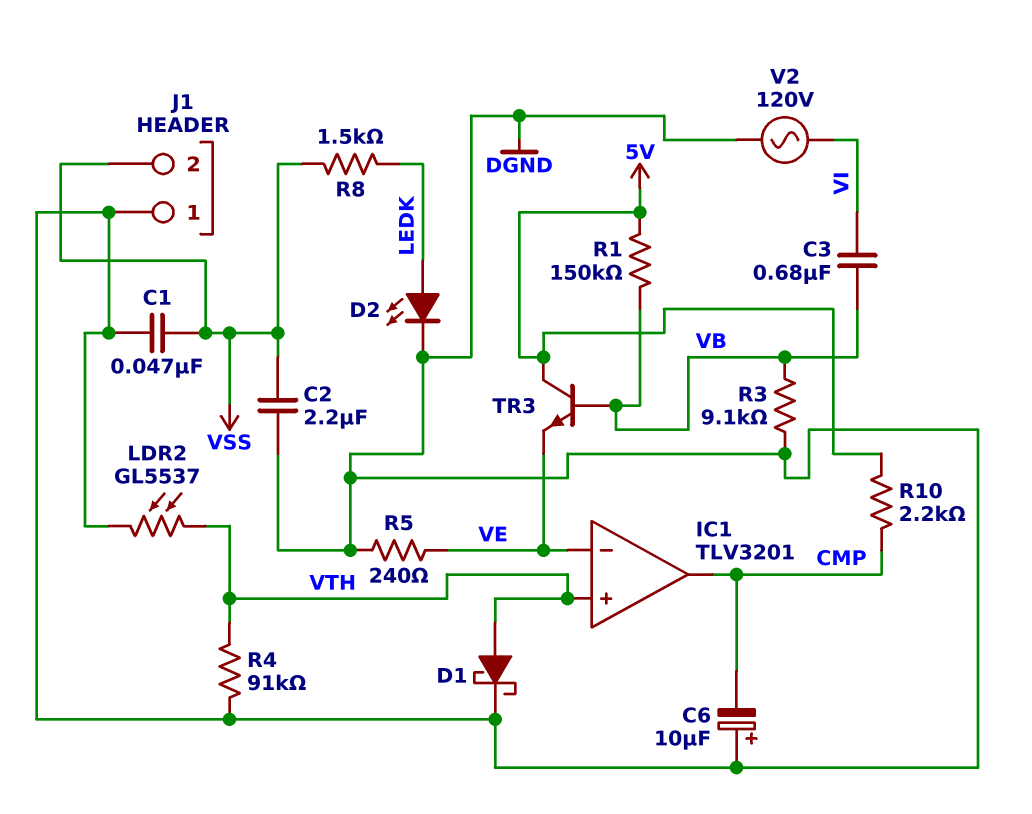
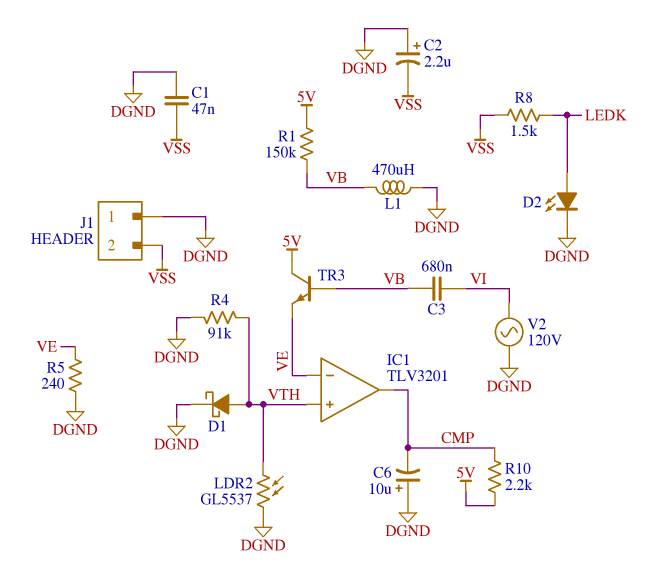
C2: 2.2uF (DGND, VSS) -> 2.2uF (plus DGND, minus VSS)
L1: none -> 470uH (DGND, VB)
R3: 9.1k (DGND, VB) -> none

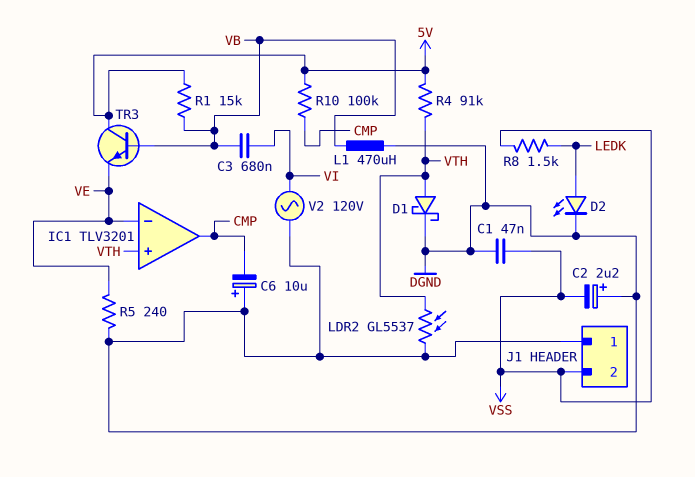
R1: 150k (5V, VB) -> 15k (5V, VB)
R4: 91k (DGND, VTH) -> 91k (5V, VTH)
R10: 2.2k (5V, CMP) -> 100k (5V, CMP)

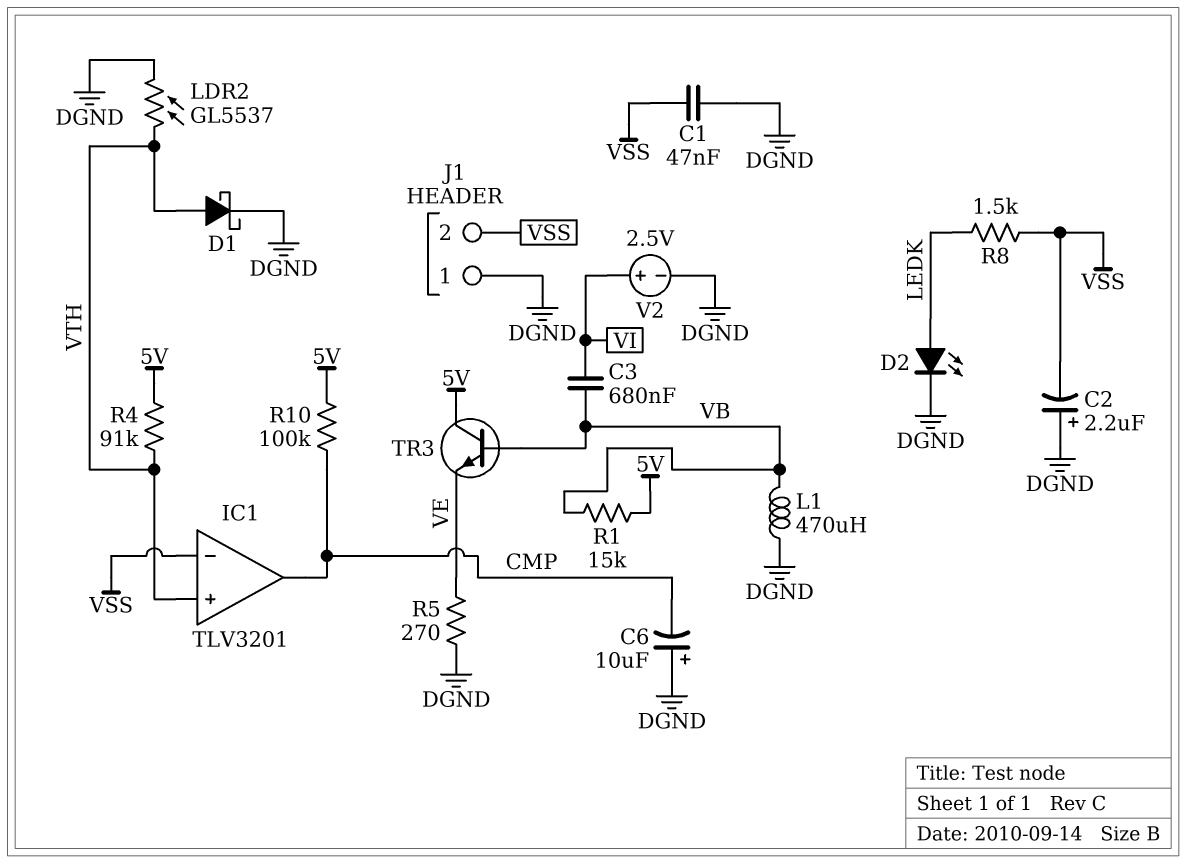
IC1 pin in-: VE -> VSS
R5: 240 (DGND, VE) -> 270 (DGND, VE)
V2: AC 120V (DGND, VI) -> 2.5V (plus VI, minus DGND)

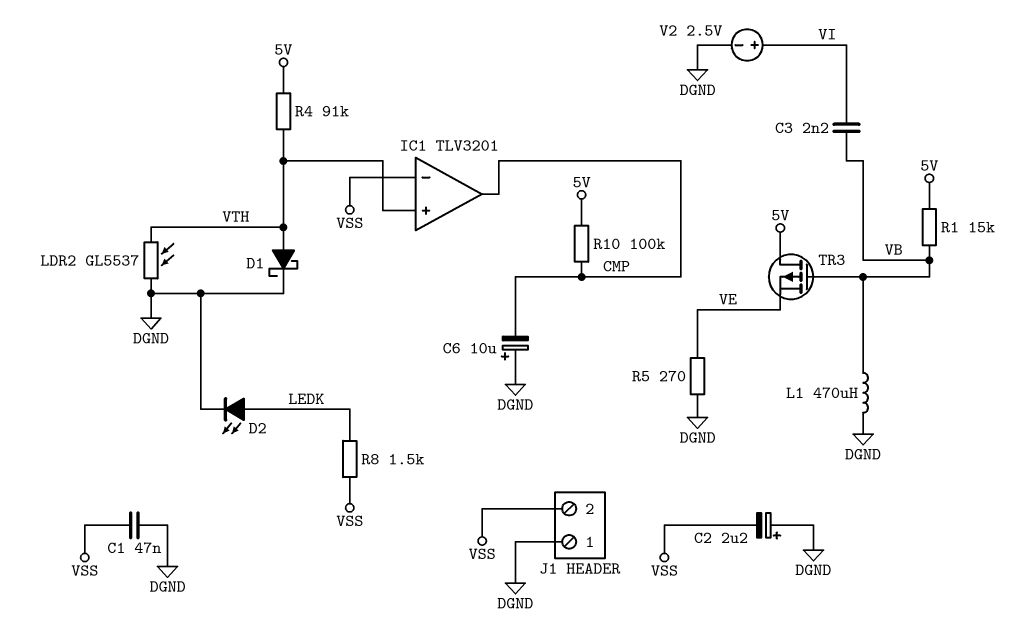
C3: 680nF (VB, VI) -> 2.2nF (VB, VI)
TR3: NPN (B VB, C 5V, E VE) -> PMOS (G VB, D 5V, S VE)

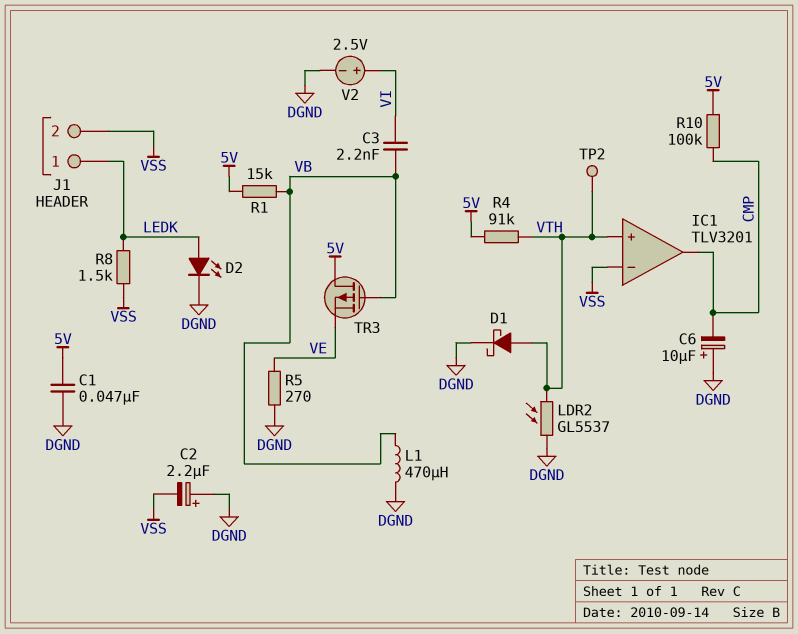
C1: 47nF (DGND, VSS) -> 47nF (5V, DGND)
J1 pin 1: DGND -> LEDK
TP2: none -> test point (VTH)

